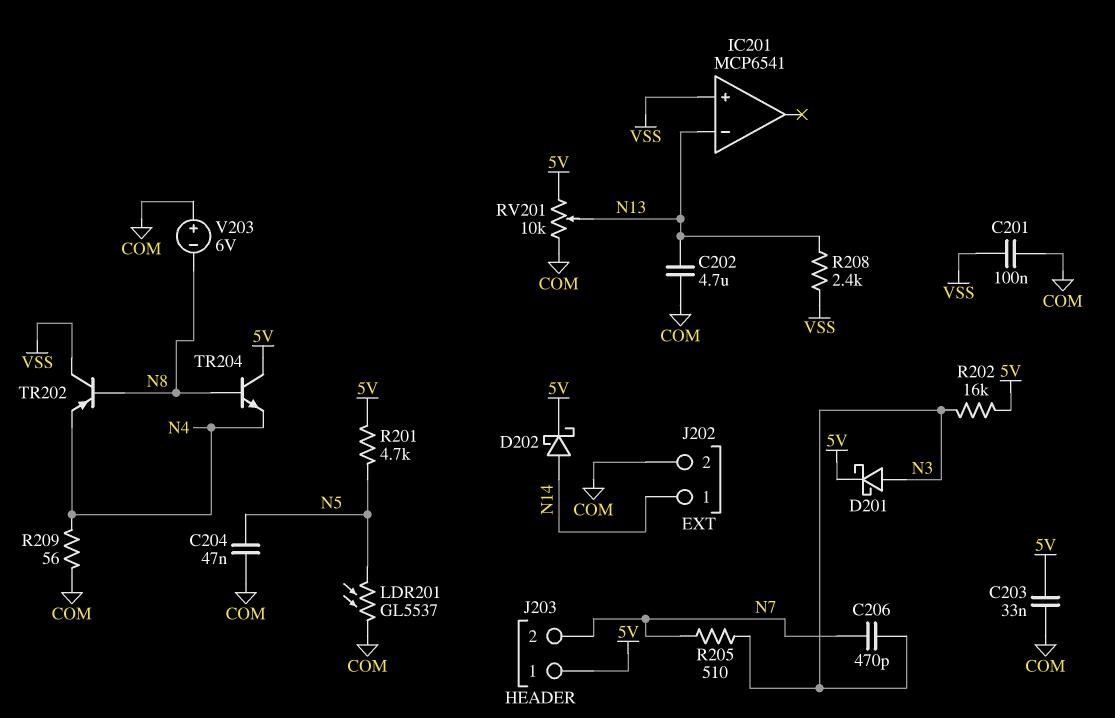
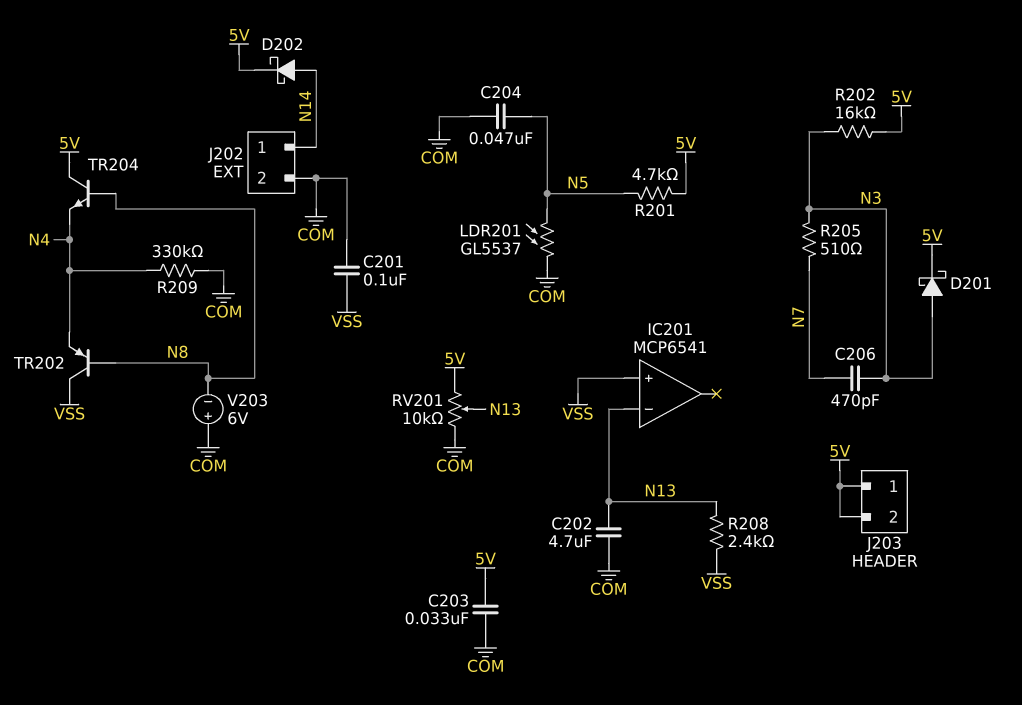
J203 pin 2: N7 -> 5V
R209: 56 (COM, N4) -> 330k (COM, N4)

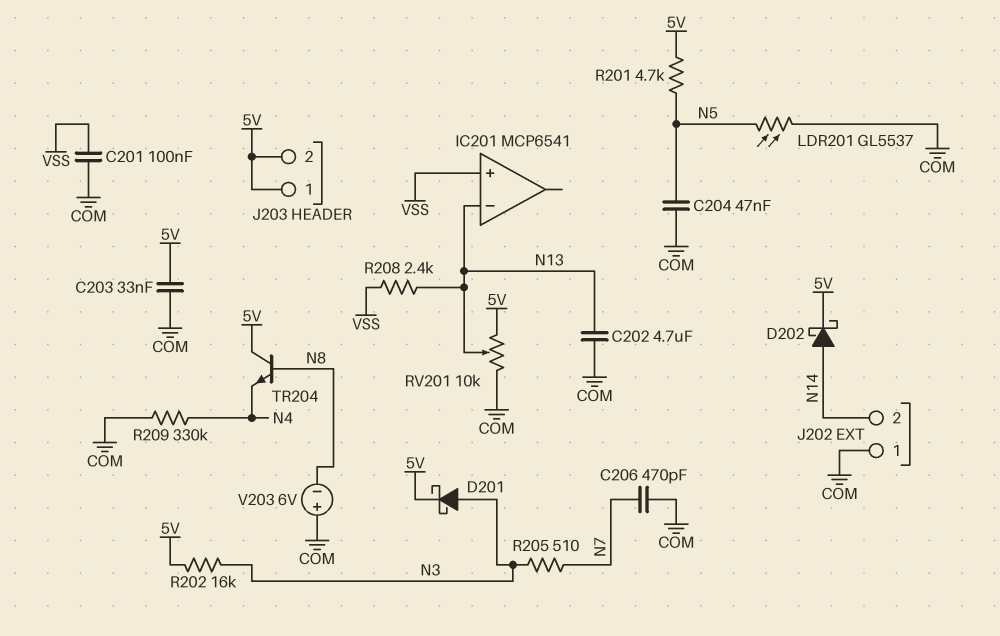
C206: 470pF (N3, N7) -> 470pF (COM, N7)
J202 pin 1: N14 -> COM
J202 pin 2: COM -> N14
TR202: PNP (B N8, C VSS, E N4) -> none

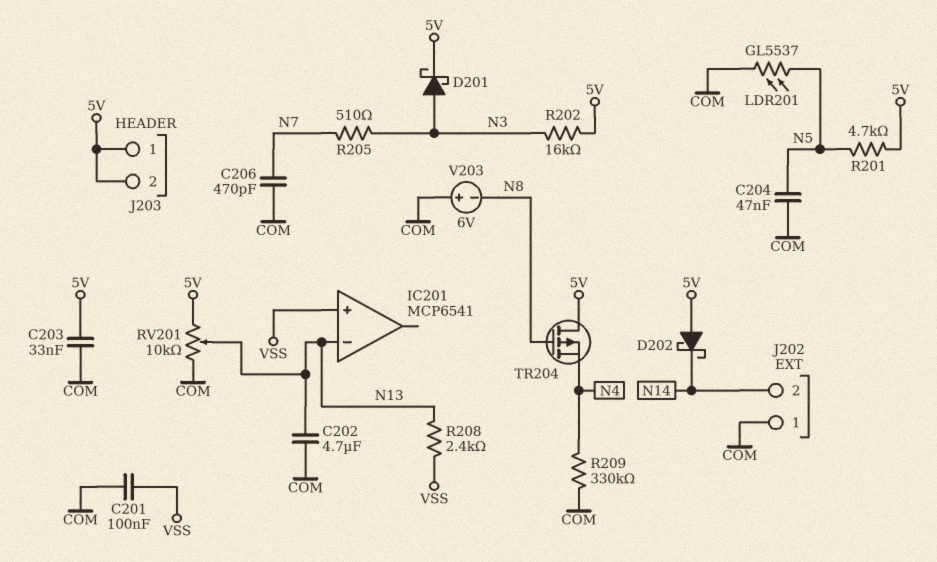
D202: schottky (A N14, K 5V) -> schottky (A 5V, K N14)
TR204: NPN (B N8, C 5V, E N4) -> PMOS (G N8, D 5V, S N4)

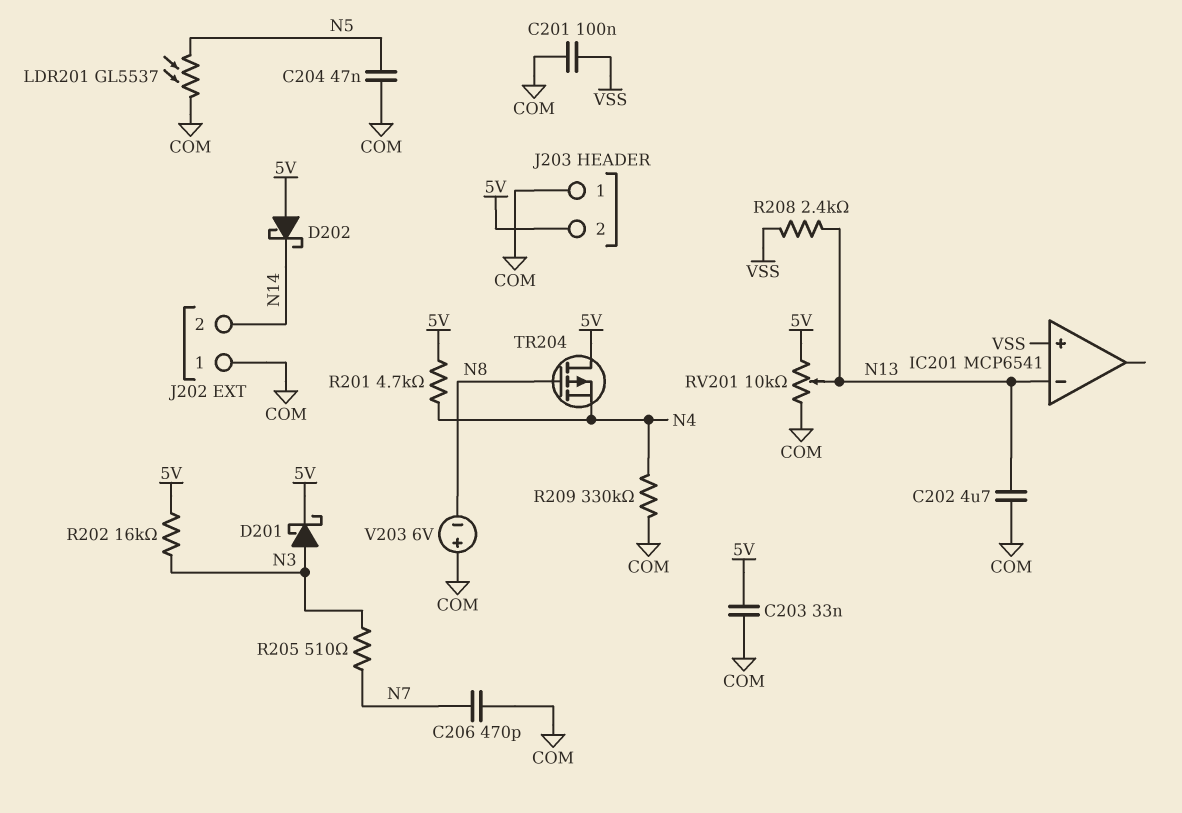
J203 pin 1: 5V -> COM
R201: 4.7k (5V, N5) -> 4.7k (5V, N4)

